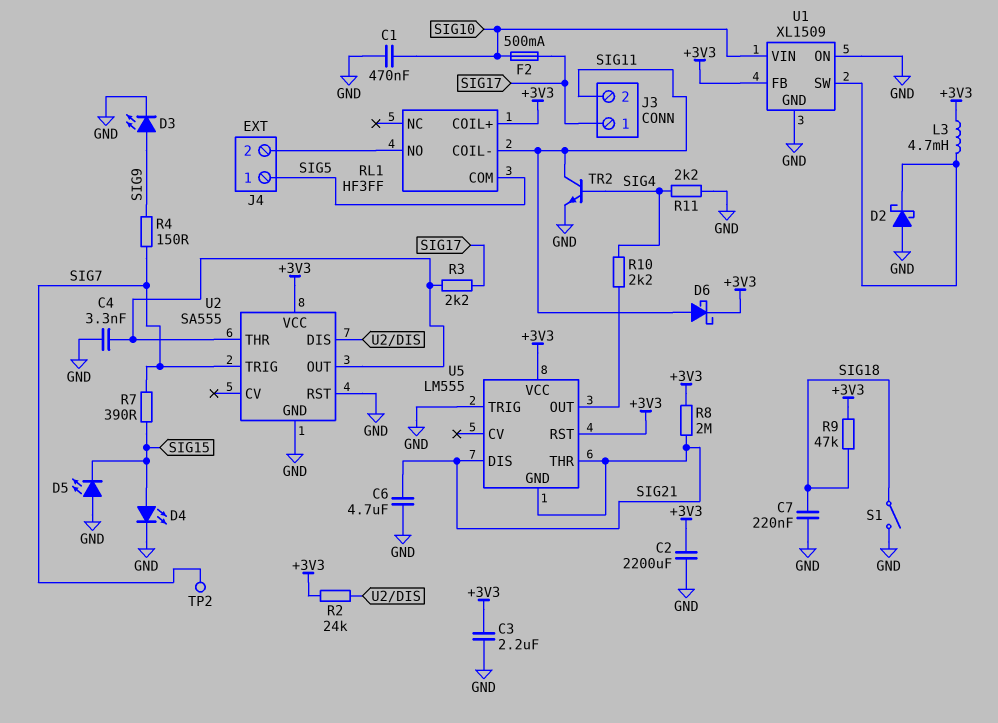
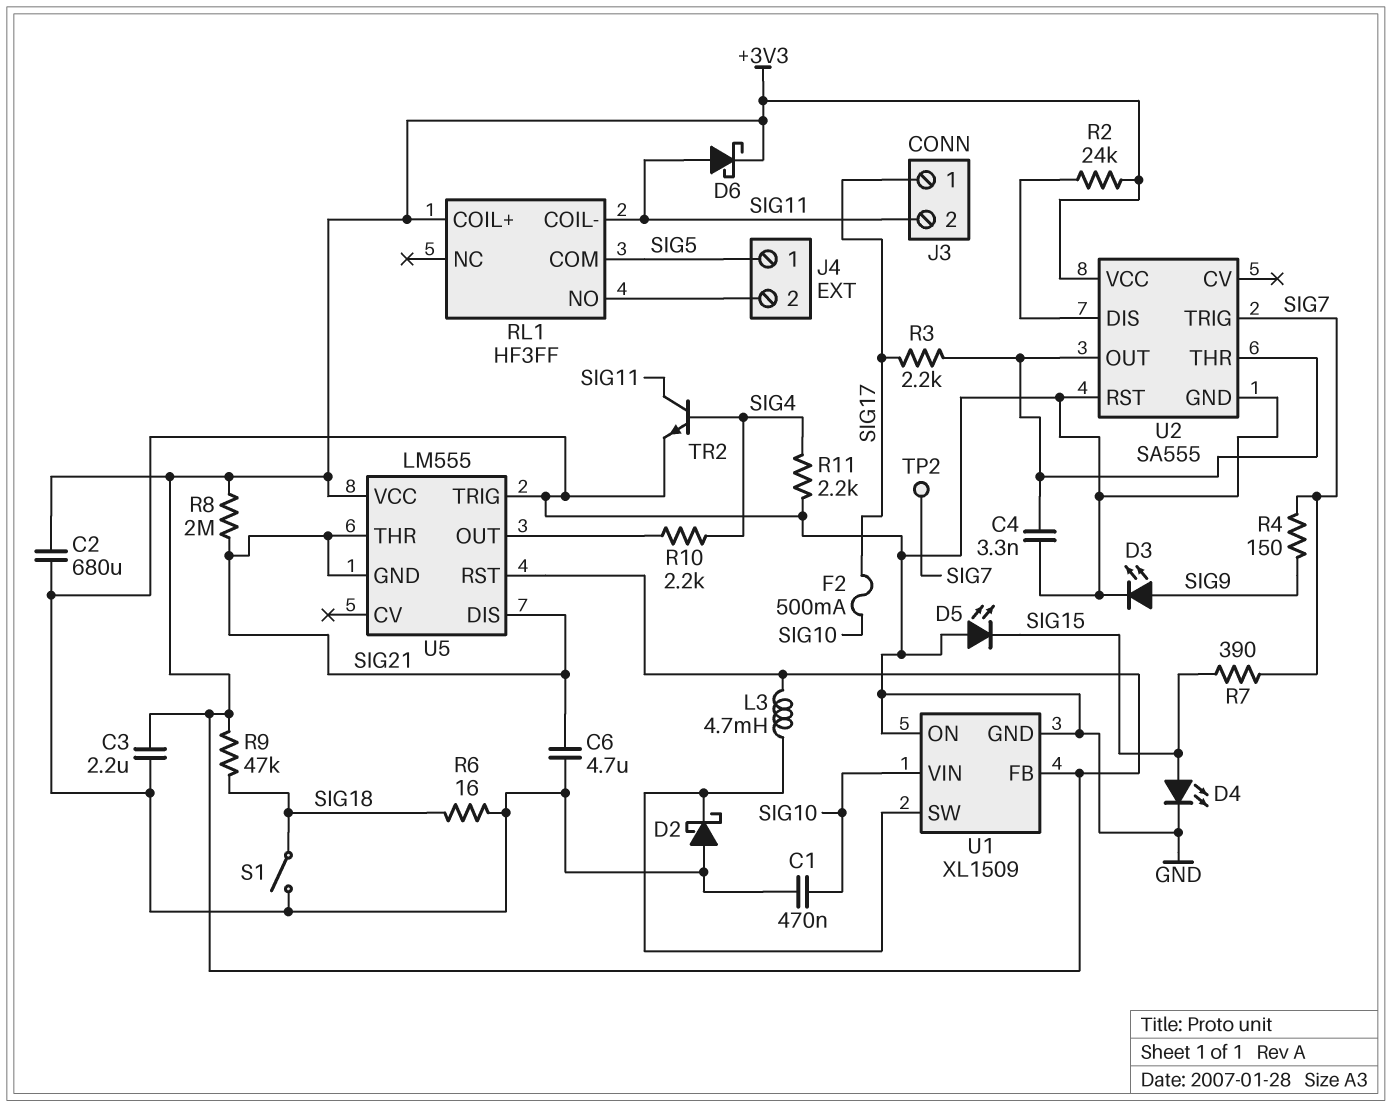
C2: 2200uF (+3V3, GND) -> 680uF (+3V3, GND)
C7: 220nF (GND, SIG18) -> none
R6: none -> 16 (GND, SIG18)

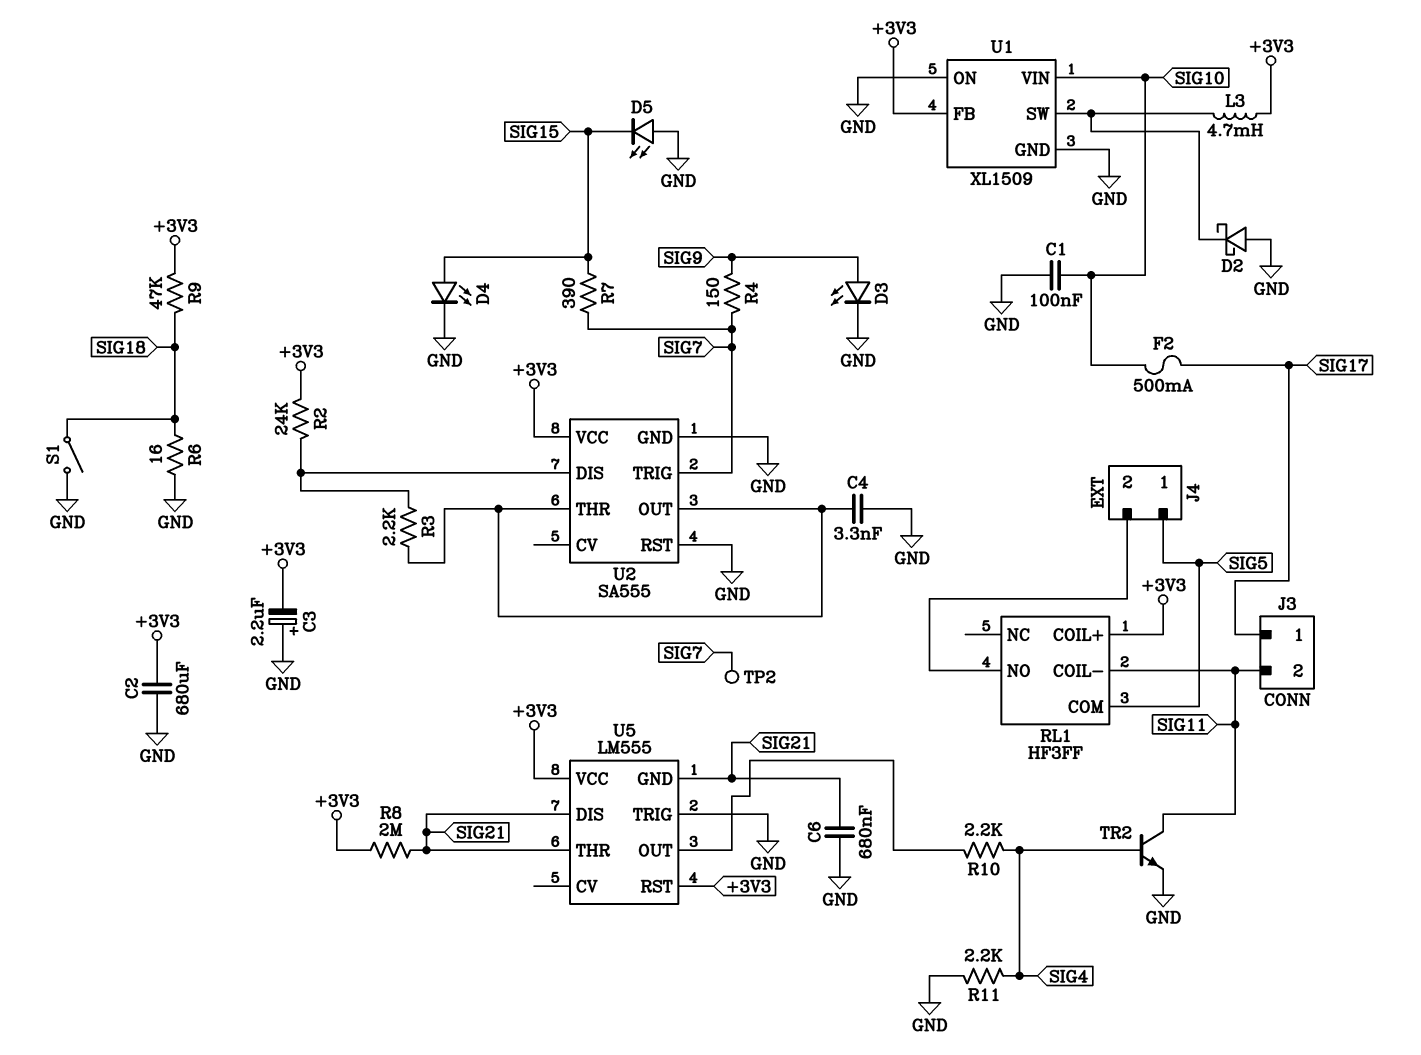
C1: 470nF (GND, SIG10) -> 100nF (GND, SIG10)
C3: 2.2uF (+3V3, GND) -> 2.2uF (plus GND, minus +3V3)
C6: 4.7uF (GND, SIG21) -> 680nF (GND, SIG21)
D6: schottky (A SIG11, K +3V3) -> none
R3: 2.2k (SIG17, U2/OUT) -> 2.2k (U2/DIS, U2/OUT)

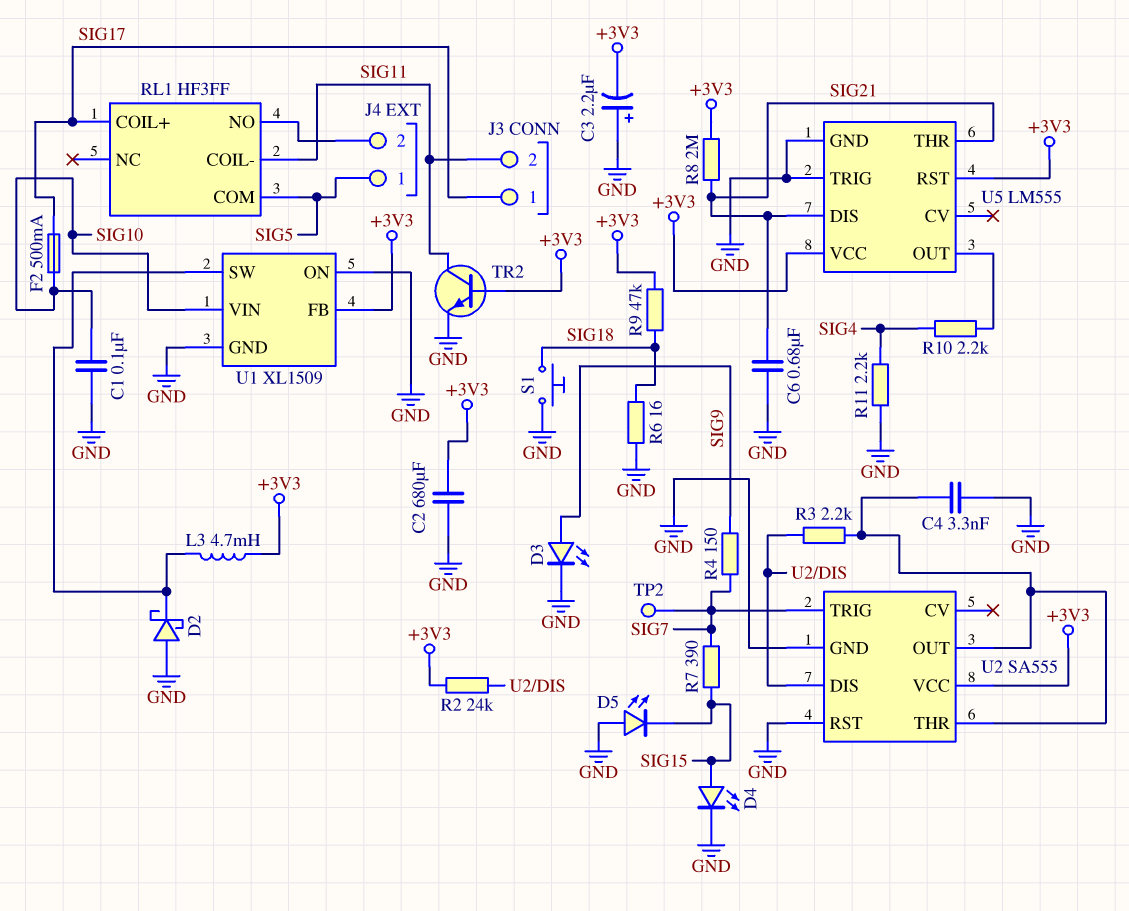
RL1 pin COIL+: +3V3 -> SIG17
S1: switch (GND, SIG18) -> button (GND, SIG18)
TR2: NPN (B SIG4, C SIG11, E GND) -> NPN (B +3V3, C SIG11, E GND)
U5 pin GND: SIG21 -> GND

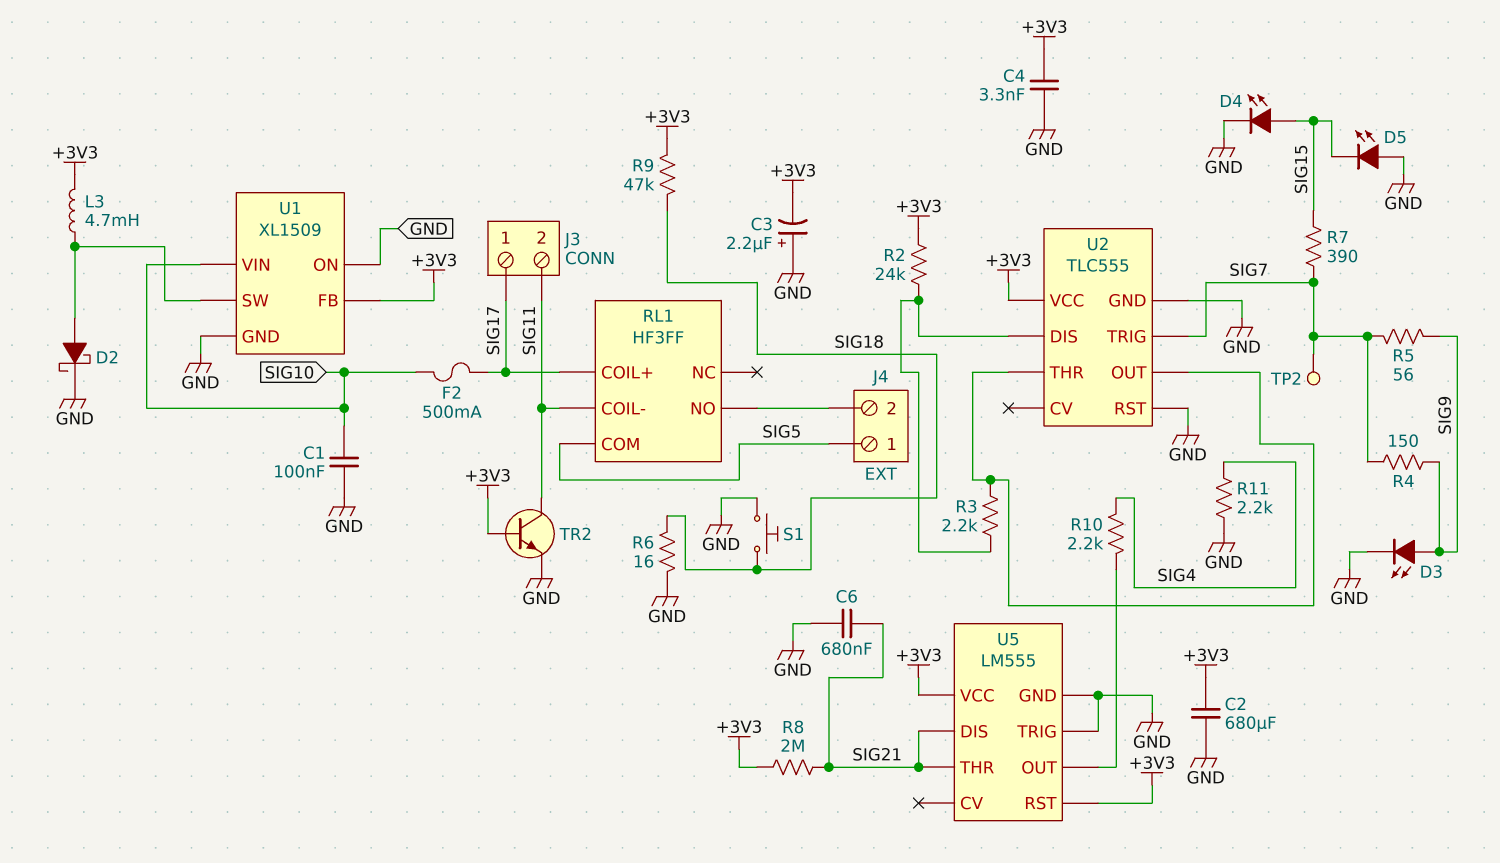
C4: 3.3nF (GND, U2/OUT) -> 3.3nF (+3V3, GND)
D2: schottky (A GND, K U1/SW) -> schottky (A U1/SW, K GND)
R5: none -> 56 (SIG7, SIG9)
U2: SA555 -> TLC555

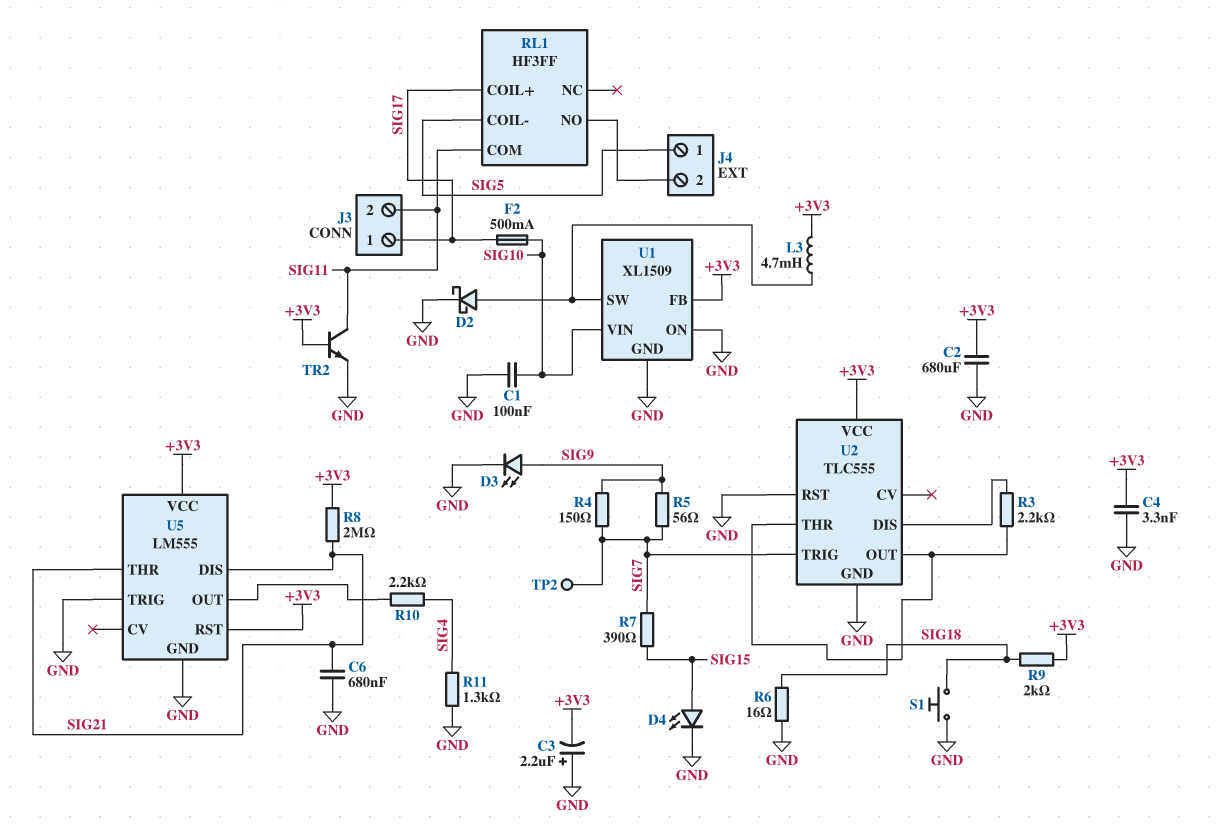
D5: LED (A GND, K SIG15) -> none
R2: 24k (+3V3, U2/DIS) -> none
R9: 47k (+3V3, SIG18) -> 2k (+3V3, SIG18)
R11: 2.2k (GND, SIG4) -> 1.3k (GND, SIG4)
RL1 pin COIL-: SIG11 -> SIG5
RL1 pin COM: SIG5 -> SIG11

